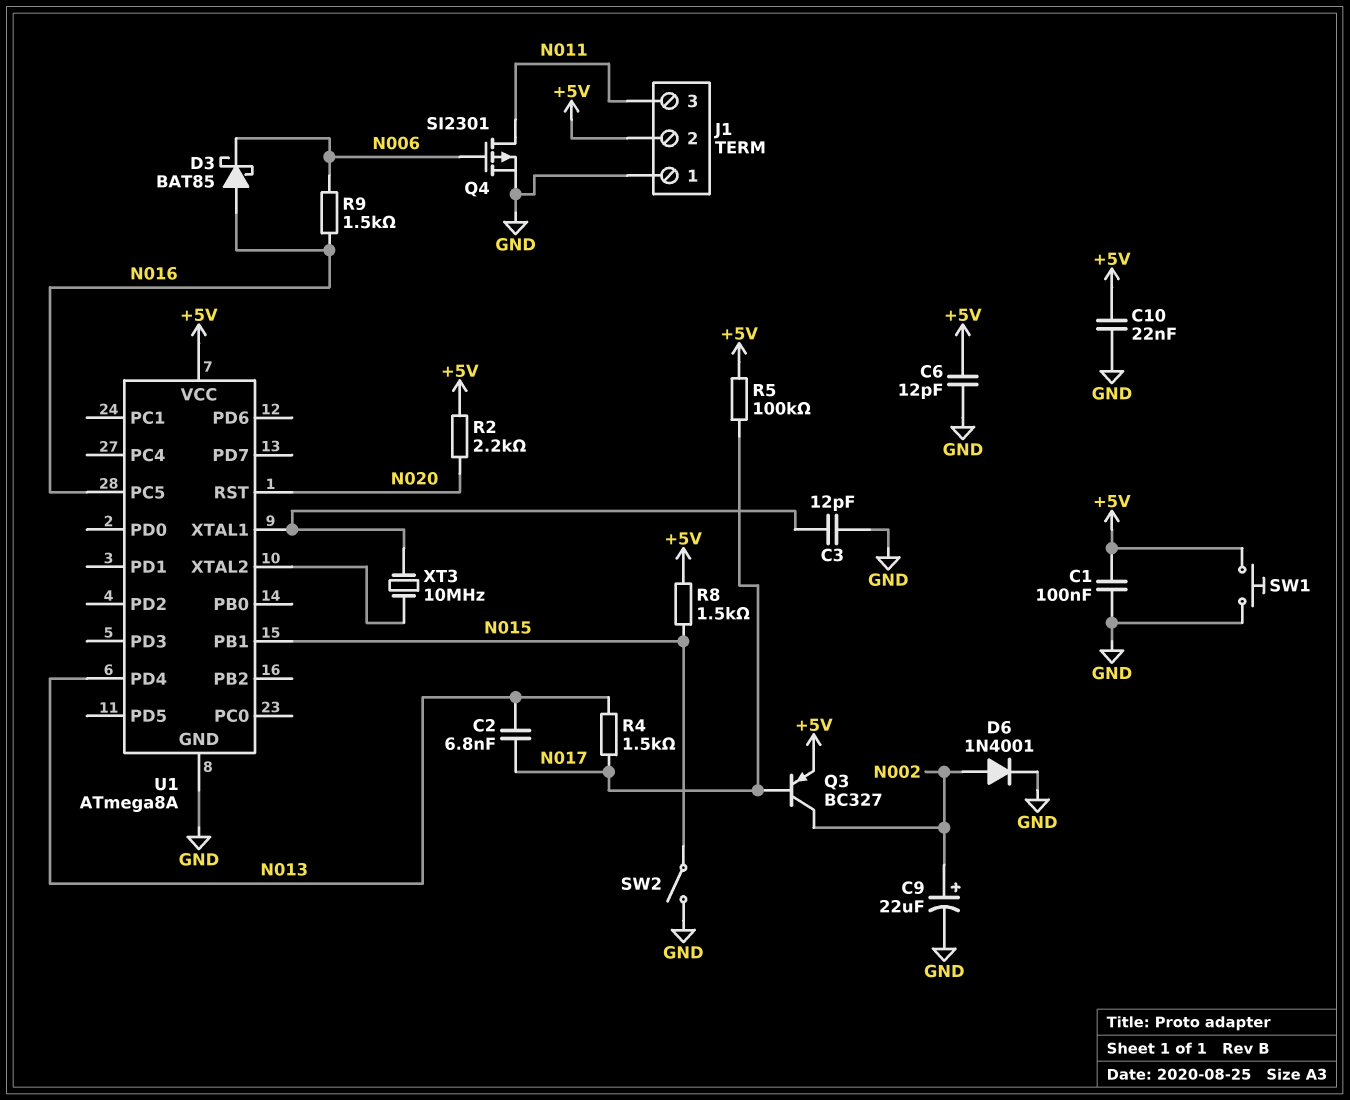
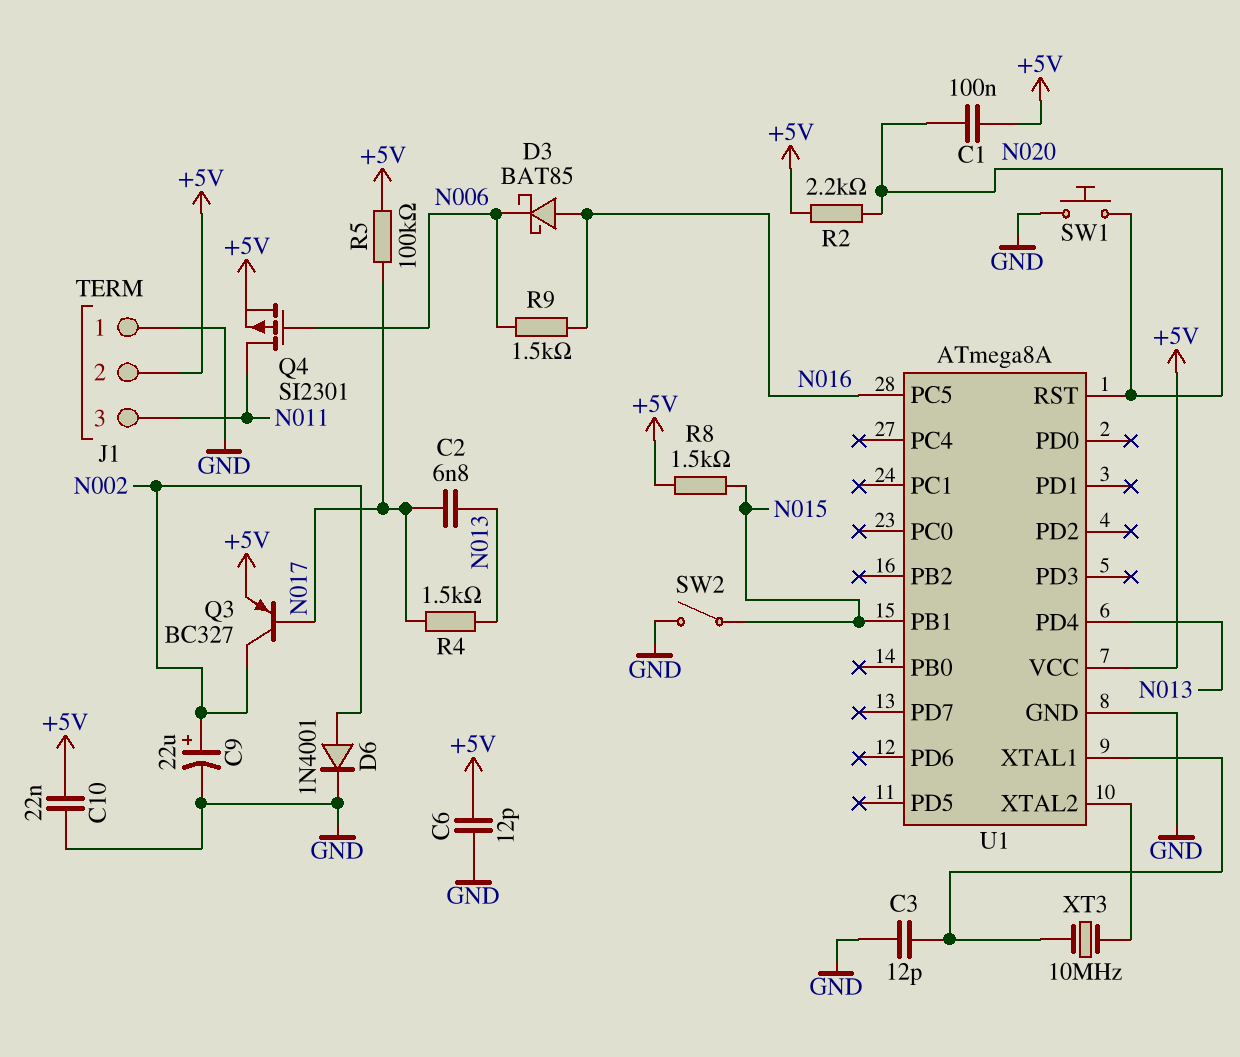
C1: 100nF (+5V, GND) -> 100nF (+5V, N020)
Q4: PMOS SI2301 (G N006, D N011, S GND) -> PMOS SI2301 (G N006, D N011, S +5V)
SW1: button (+5V, GND) -> button (GND, N020)

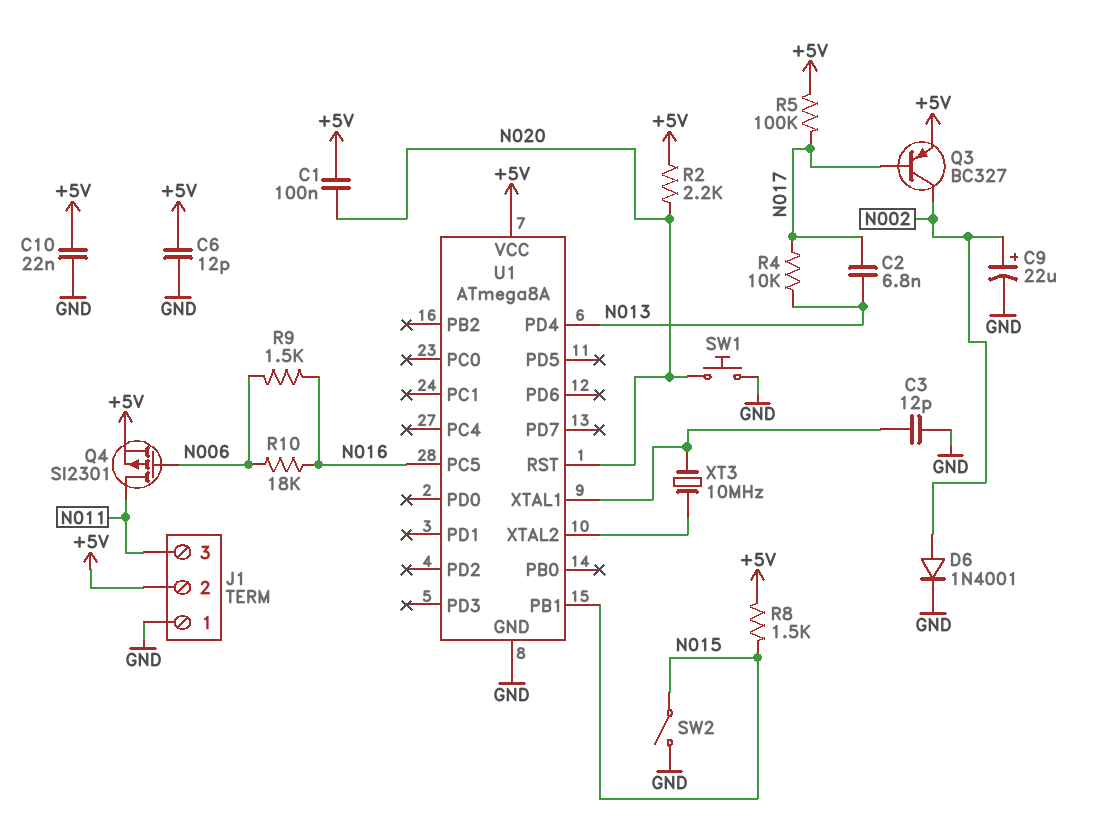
D3: schottky BAT85 (A N016, K N006) -> none
R4: 1.5k (N013, N017) -> 10k (N013, N017)
R10: none -> 18k (N006, N016)

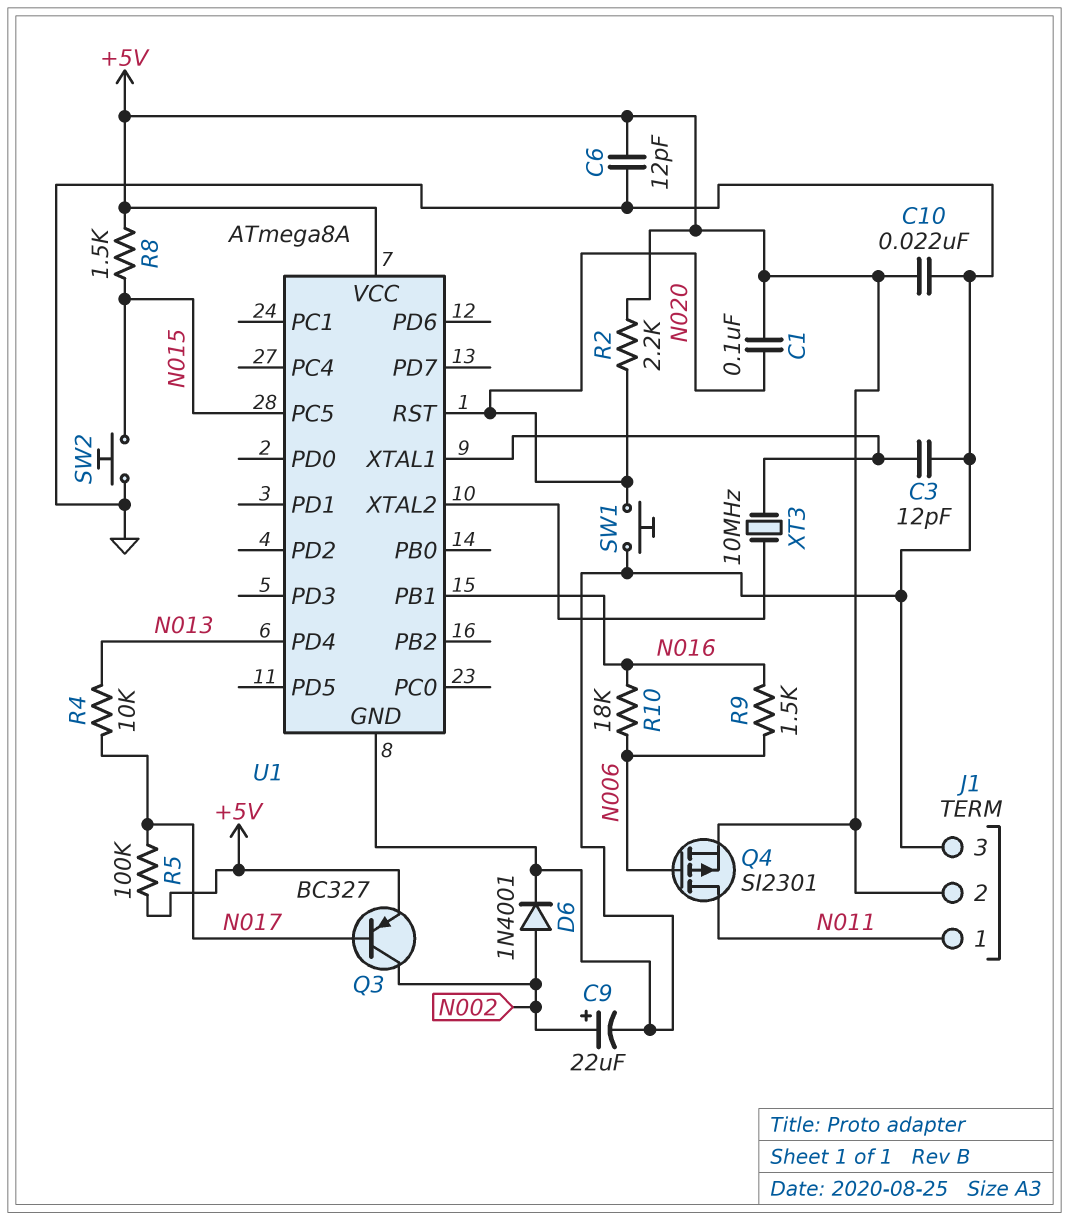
C2: 6.8nF (N013, N017) -> none
J1 pin 1: GND -> N011
J1 pin 3: N011 -> GND
SW2: switch (GND, N015) -> button (GND, N015)
U1 pin PB1: N015 -> N016
U1 pin PC5: N016 -> N015

